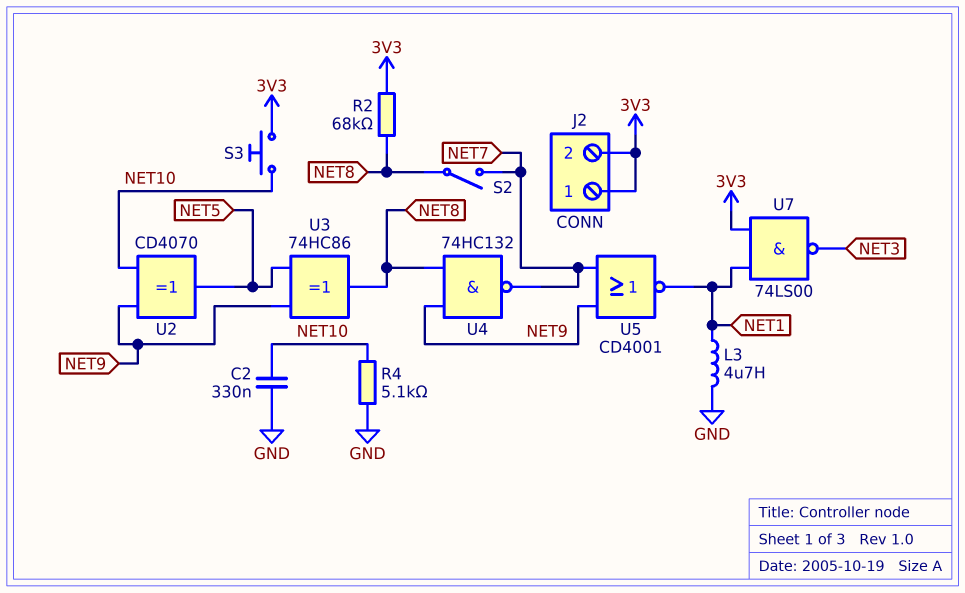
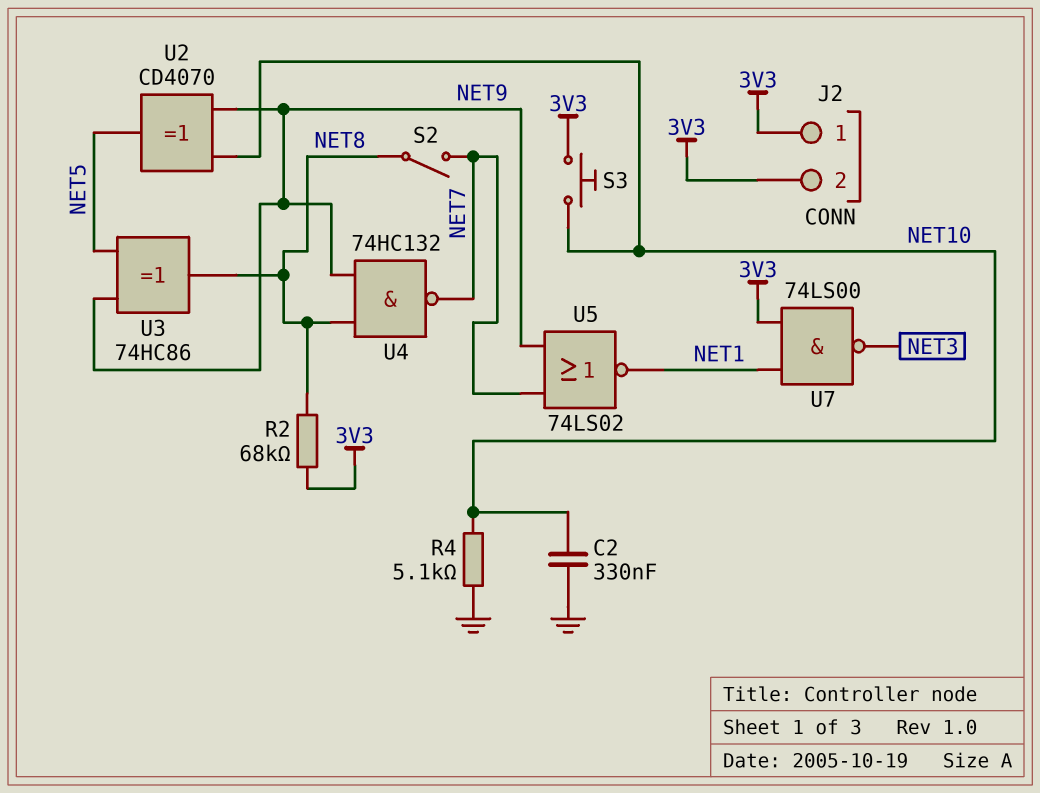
L3: 4.7uH (GND, NET1) -> none
U5: NOR CD4001 (in NET7, in NET9, out NET1) -> NOR 74LS02 (in NET7, in NET9, out NET1)

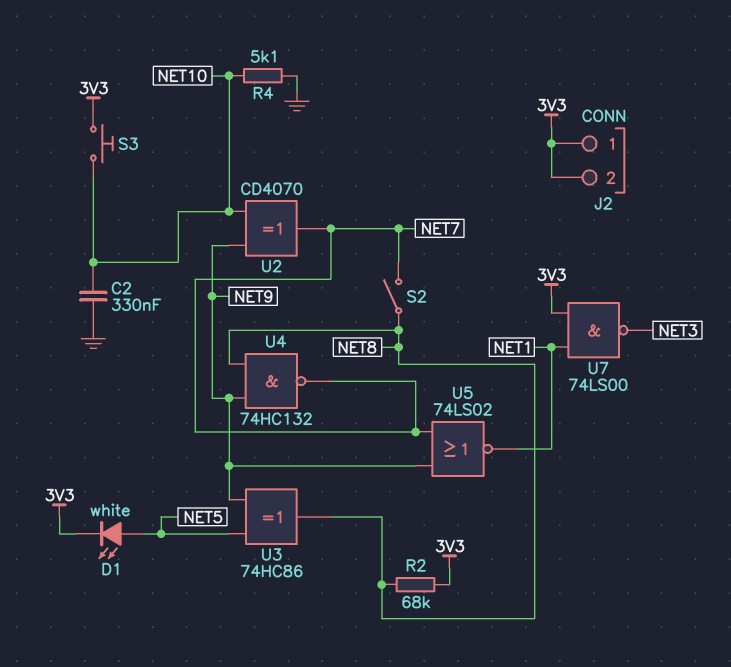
D1: none -> LED white (A NET5, K 3V3)
U2: XOR CD4070 (in NET9, in NET10, out NET5) -> XOR CD4070 (in NET9, in NET10, out NET7)

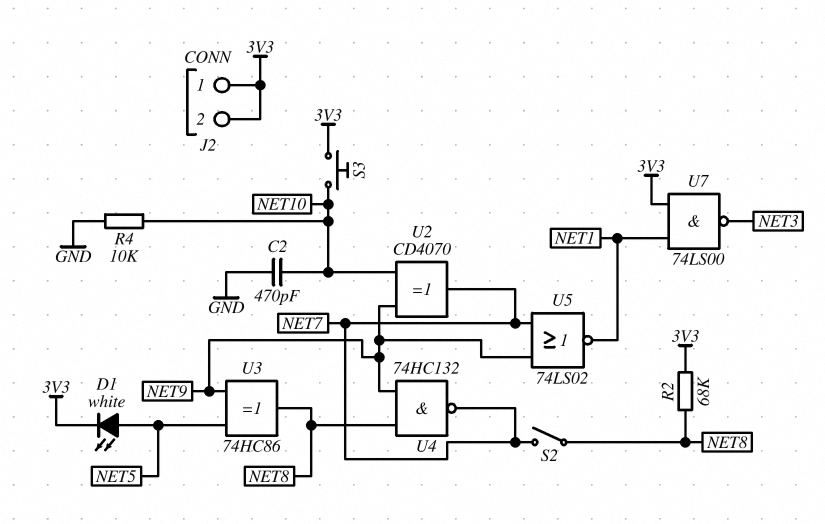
C2: 330nF (GND, NET10) -> 470pF (GND, NET10)
R4: 5.1k (GND, NET10) -> 10k (GND, NET10)

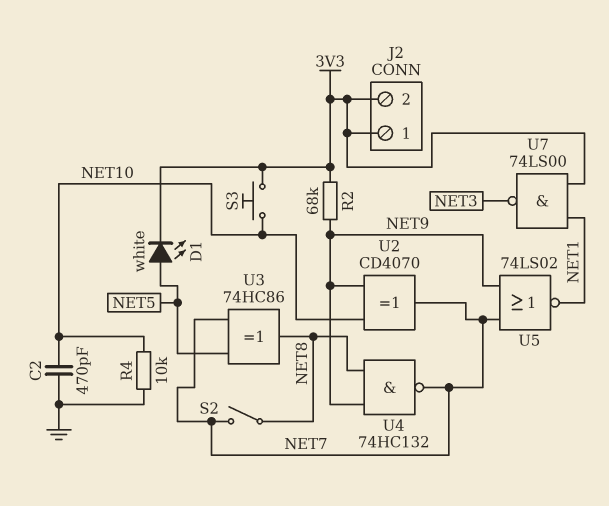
R2: 68k (3V3, NET8) -> 68k (3V3, NET9)
U3: XOR 74HC86 (in NET5, in NET9, out NET8) -> XOR 74HC86 (in NET5, in NET7, out NET8)

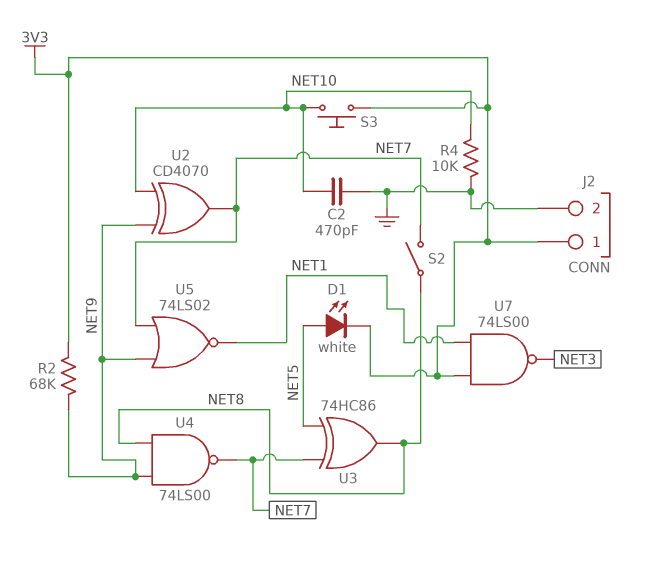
J2 pin 2: 3V3 -> GND
U4: NAND 74HC132 (in NET8, in NET9, out NET7) -> NAND 74LS00 (in NET8, in NET9, out NET7)

